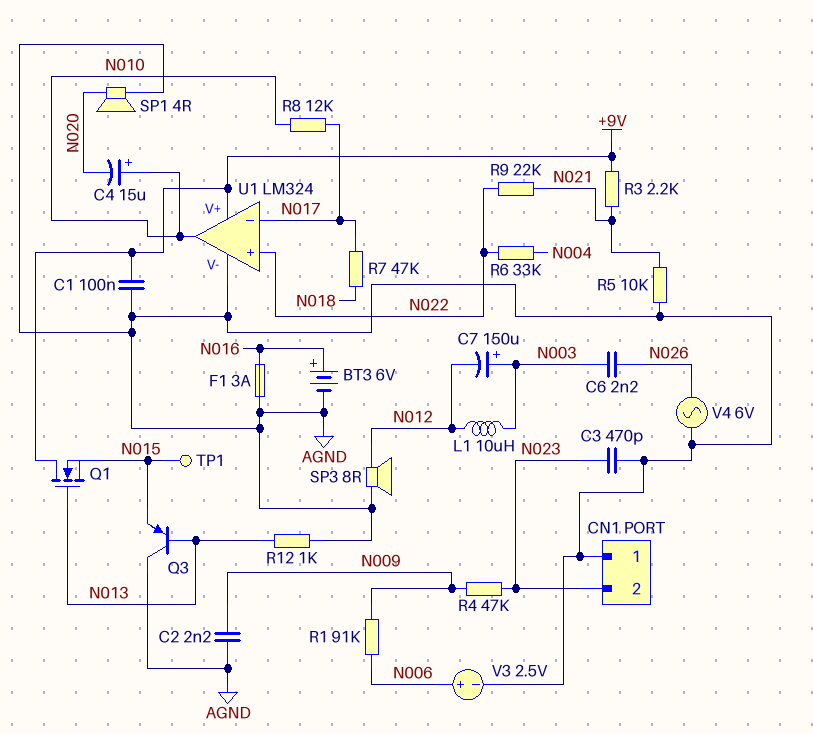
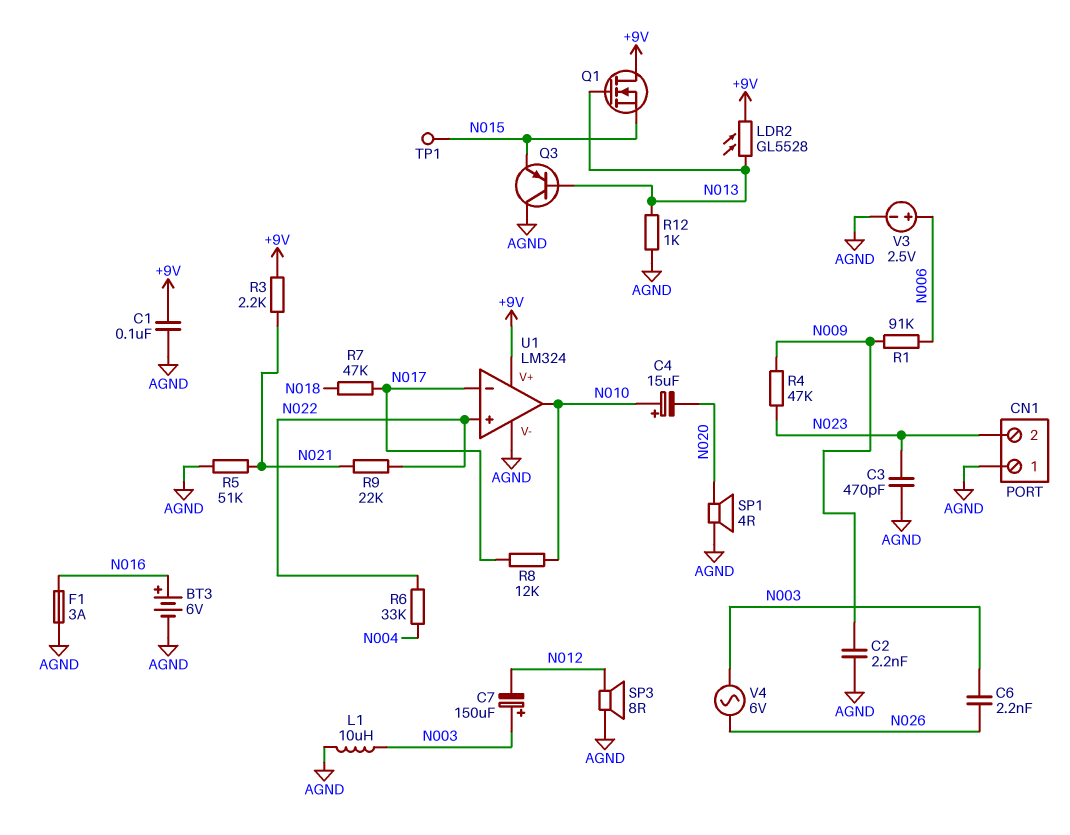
L1: 10uH (N003, N012) -> 10uH (AGND, N003)
LDR2: none -> GL5528 (+9V, N013)
R5: 10k (AGND, N021) -> 51k (AGND, N021)
V4: AC 6V (AGND, N026) -> AC 6V (N003, N026)

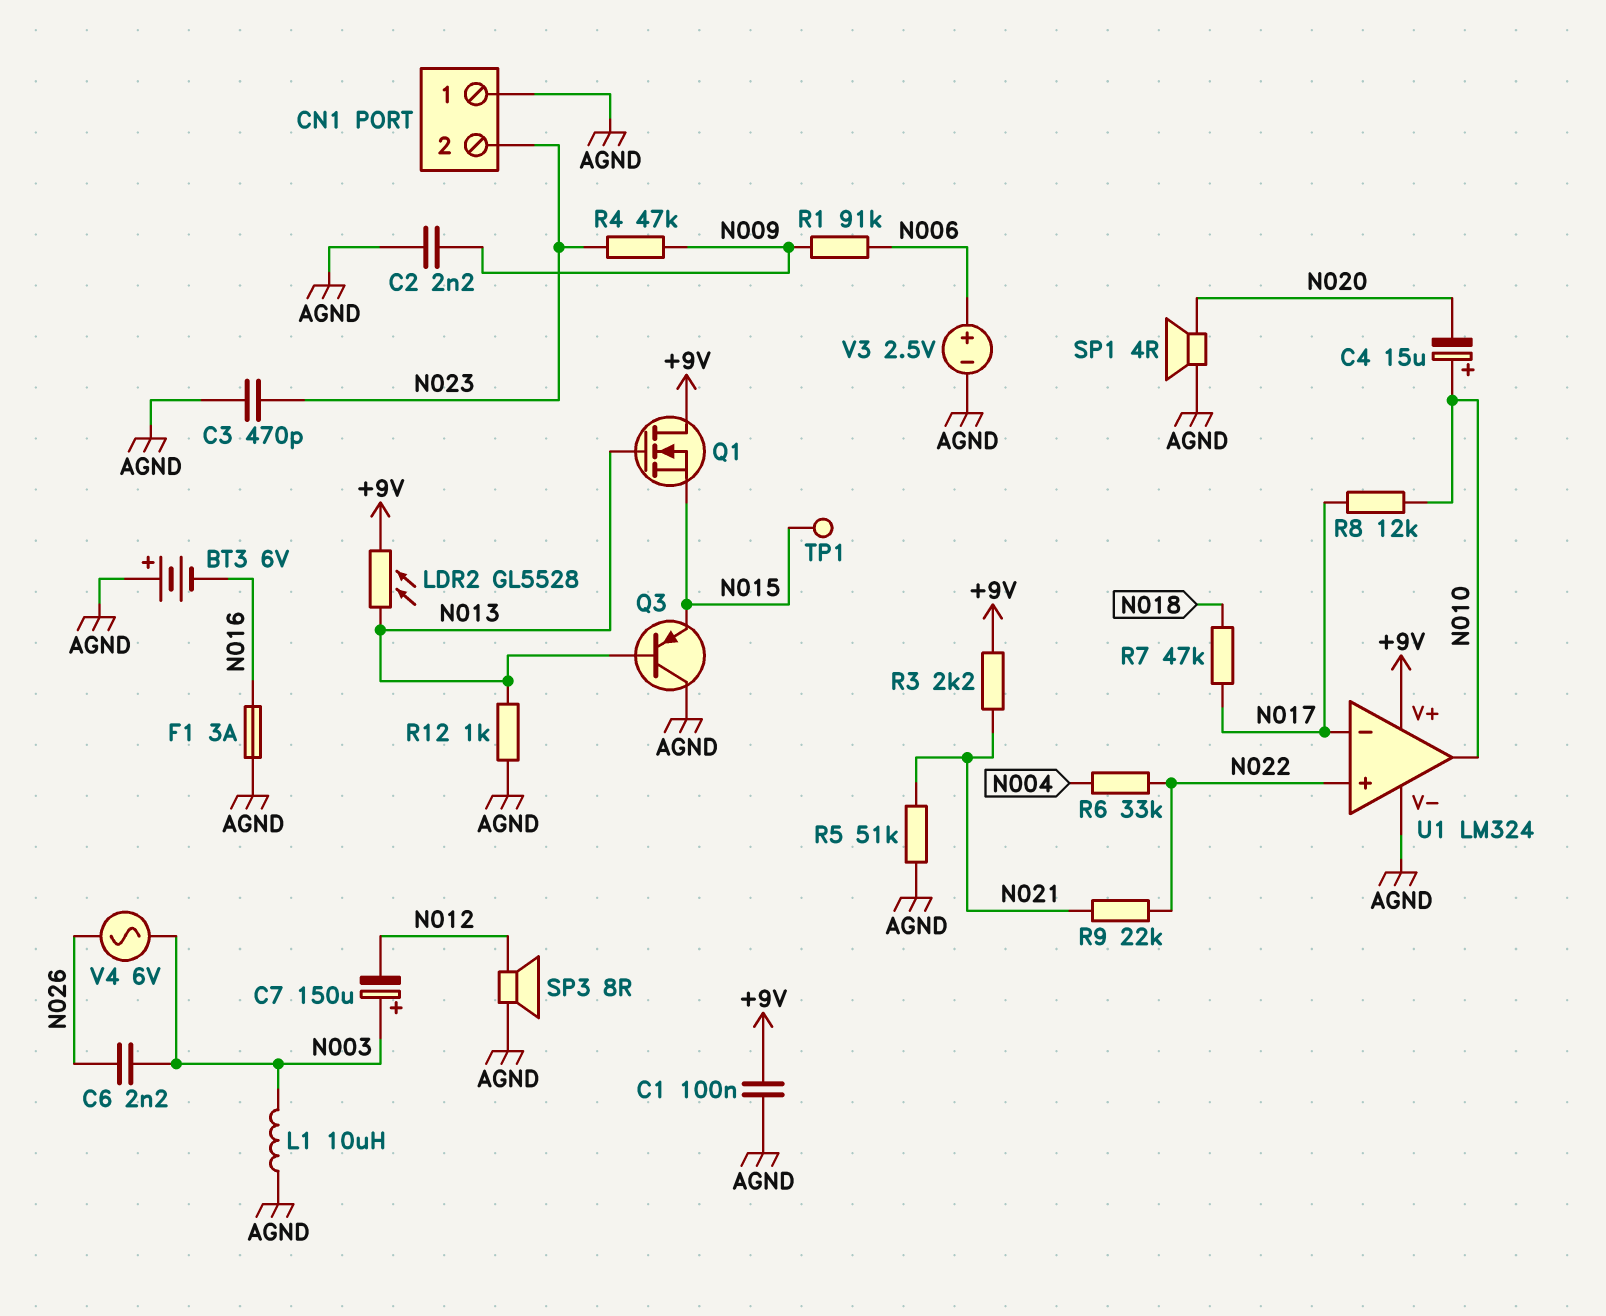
BT3: 6V (plus N016, minus AGND) -> 6V (plus AGND, minus N016)

